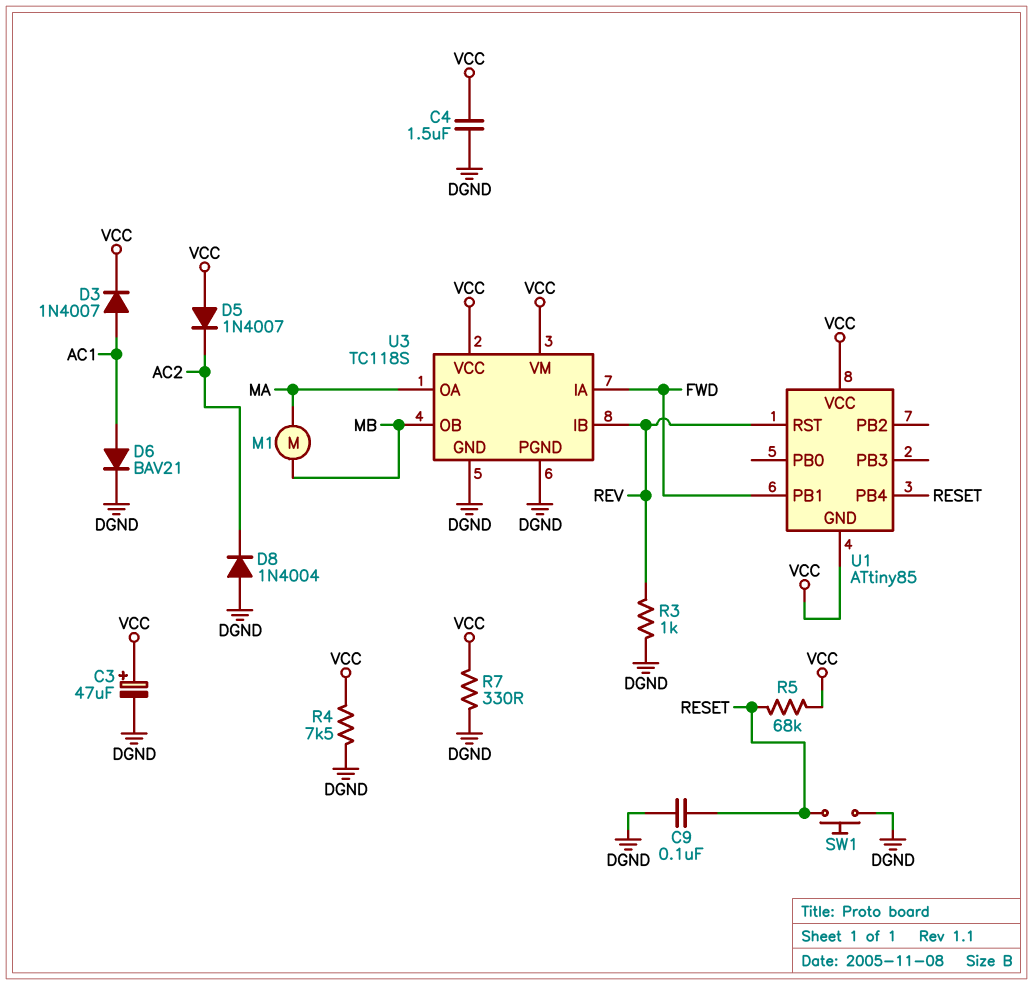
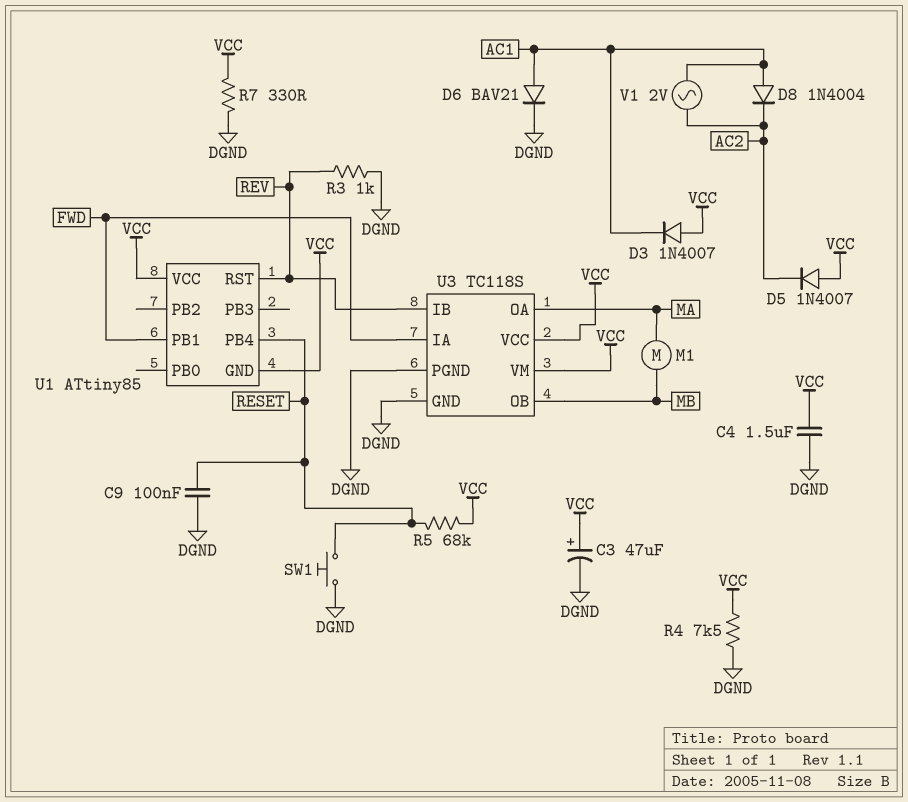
D3: diode 1N4007 (A AC1, K VCC) -> diode 1N4007 (A VCC, K AC1)
D8: diode 1N4004 (A DGND, K AC2) -> diode 1N4004 (A AC1, K AC2)
V1: none -> AC 2V (AC1, AC2)

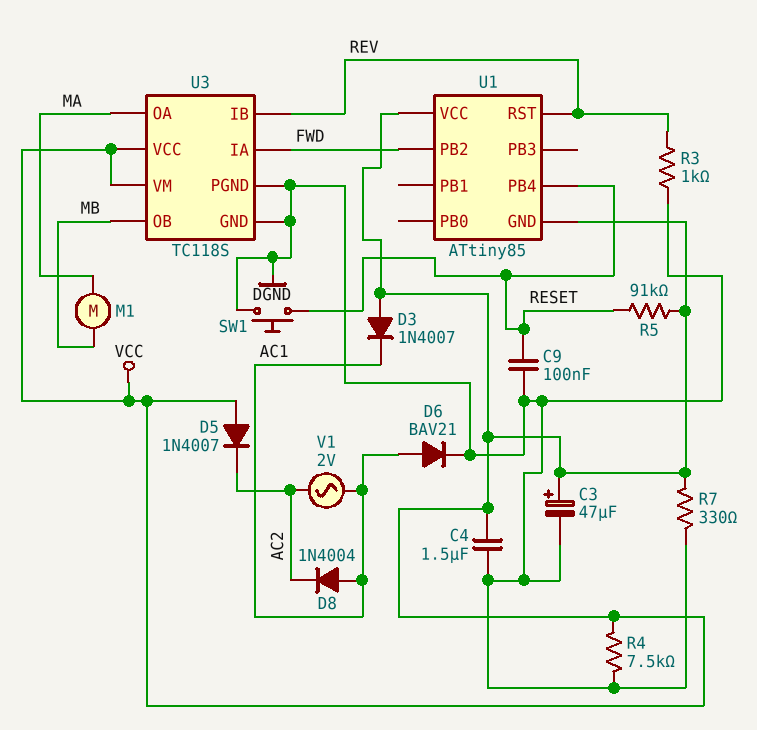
R5: 68k (RESET, VCC) -> 91k (RESET, VCC)
U1 pin PB1: FWD -> none
U1 pin PB2: none -> FWD

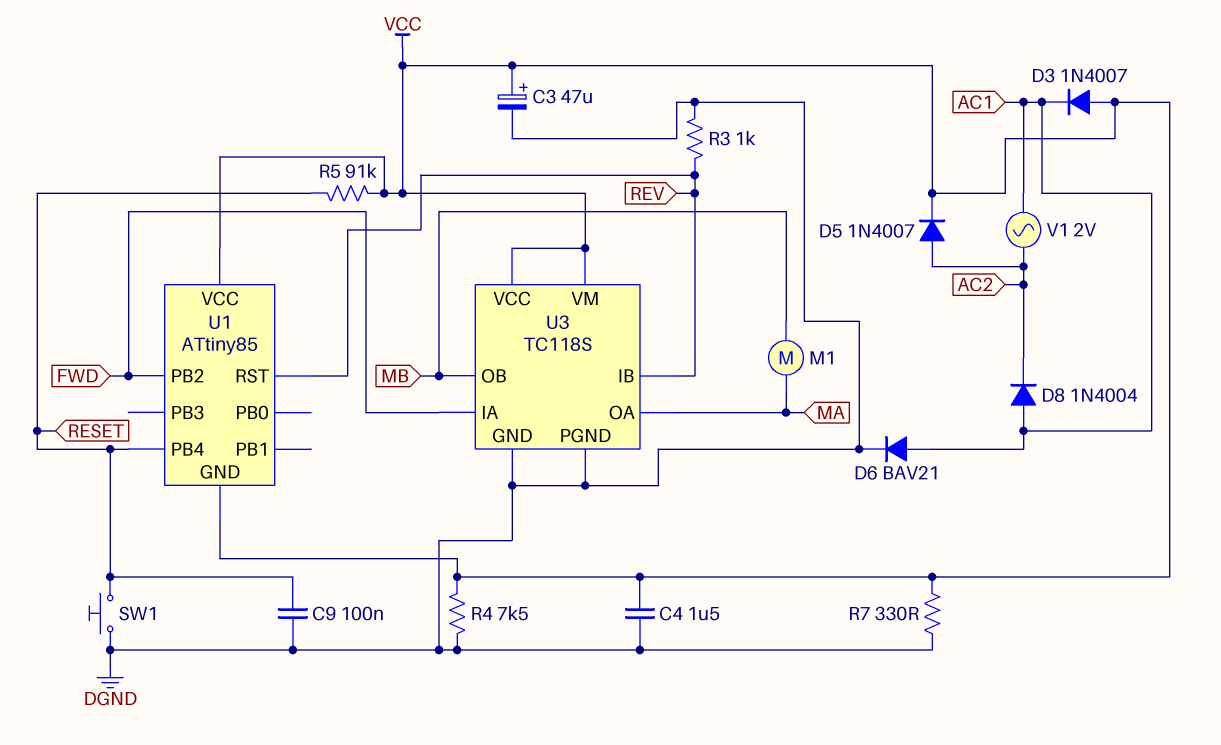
D5: diode 1N4007 (A VCC, K AC2) -> diode 1N4007 (A AC2, K VCC)

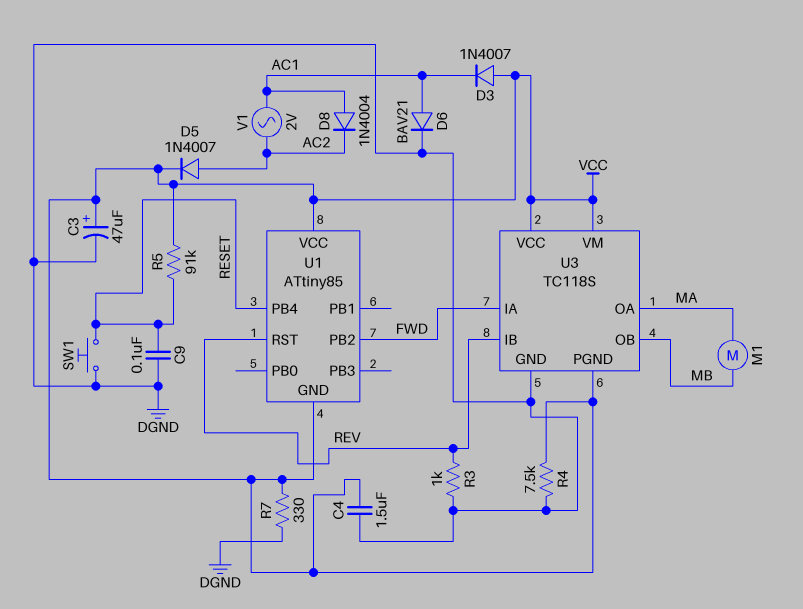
U3 pin PGND: DGND -> VCC

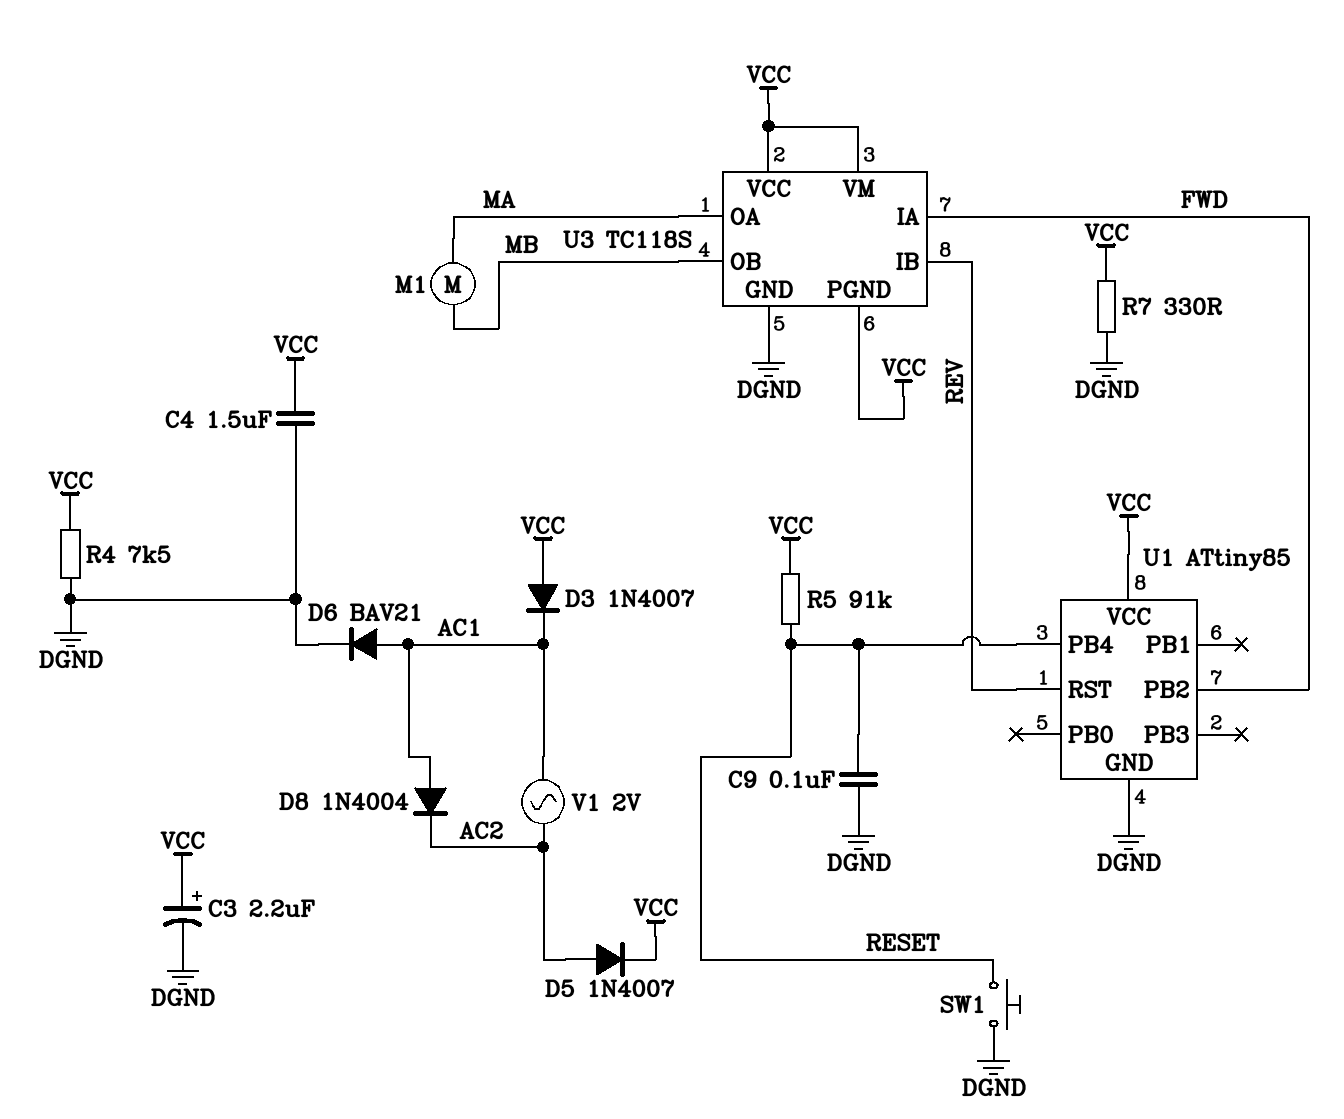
C3: 47uF (plus VCC, minus DGND) -> 2.2uF (plus VCC, minus DGND)
R3: 1k (DGND, REV) -> none
U1 pin GND: VCC -> DGND

